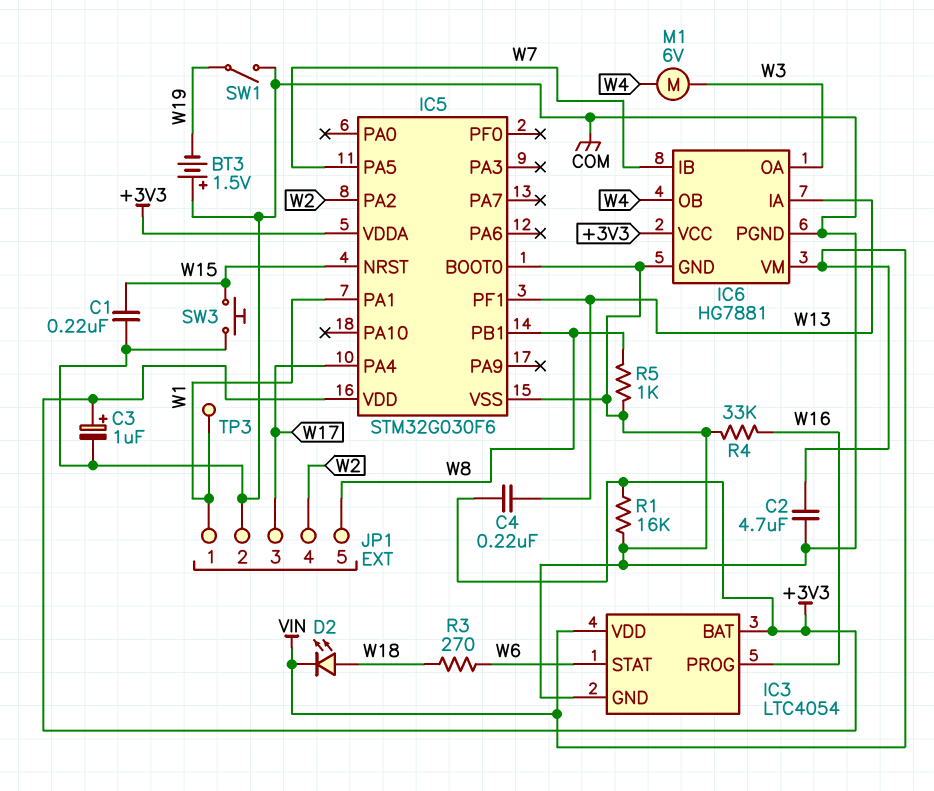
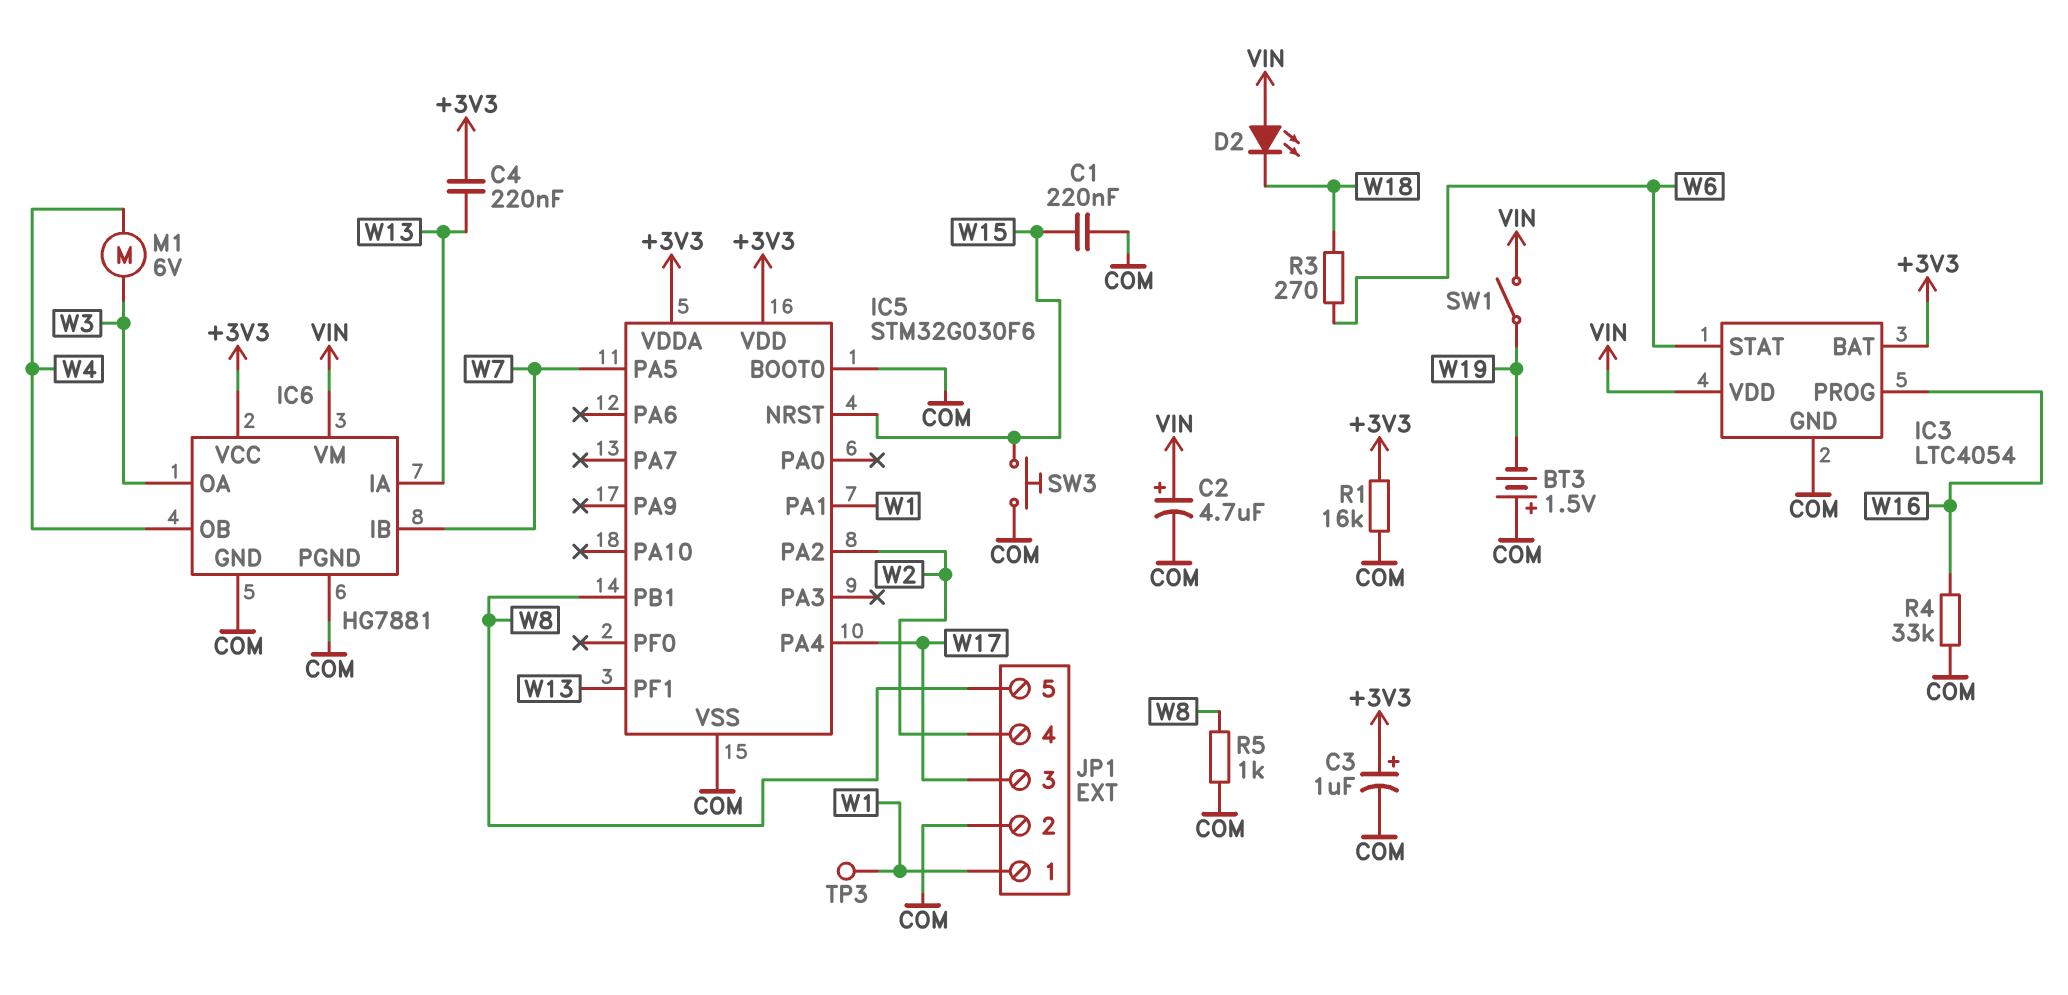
C2: 4.7uF (COM, VIN) -> 4.7uF (plus VIN, minus COM)
D2: LED (A W18, K VIN) -> LED (A VIN, K W18)
SW1: switch (COM, W19) -> switch (VIN, W19)

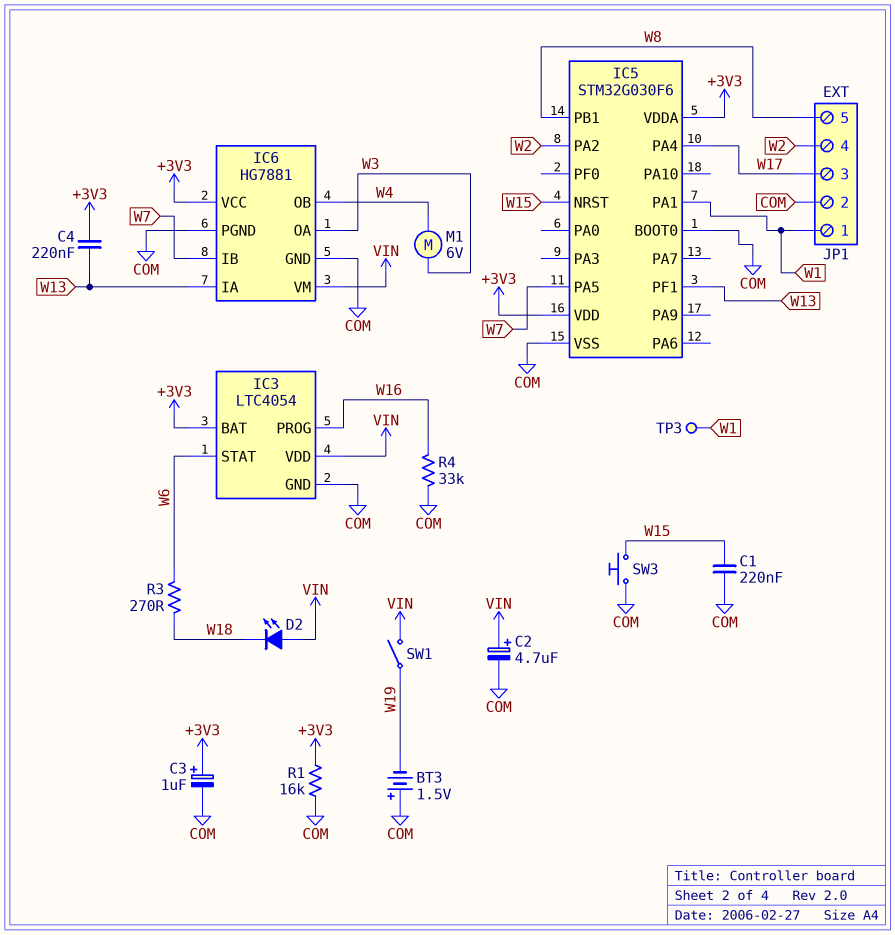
R5: 1k (COM, W8) -> none

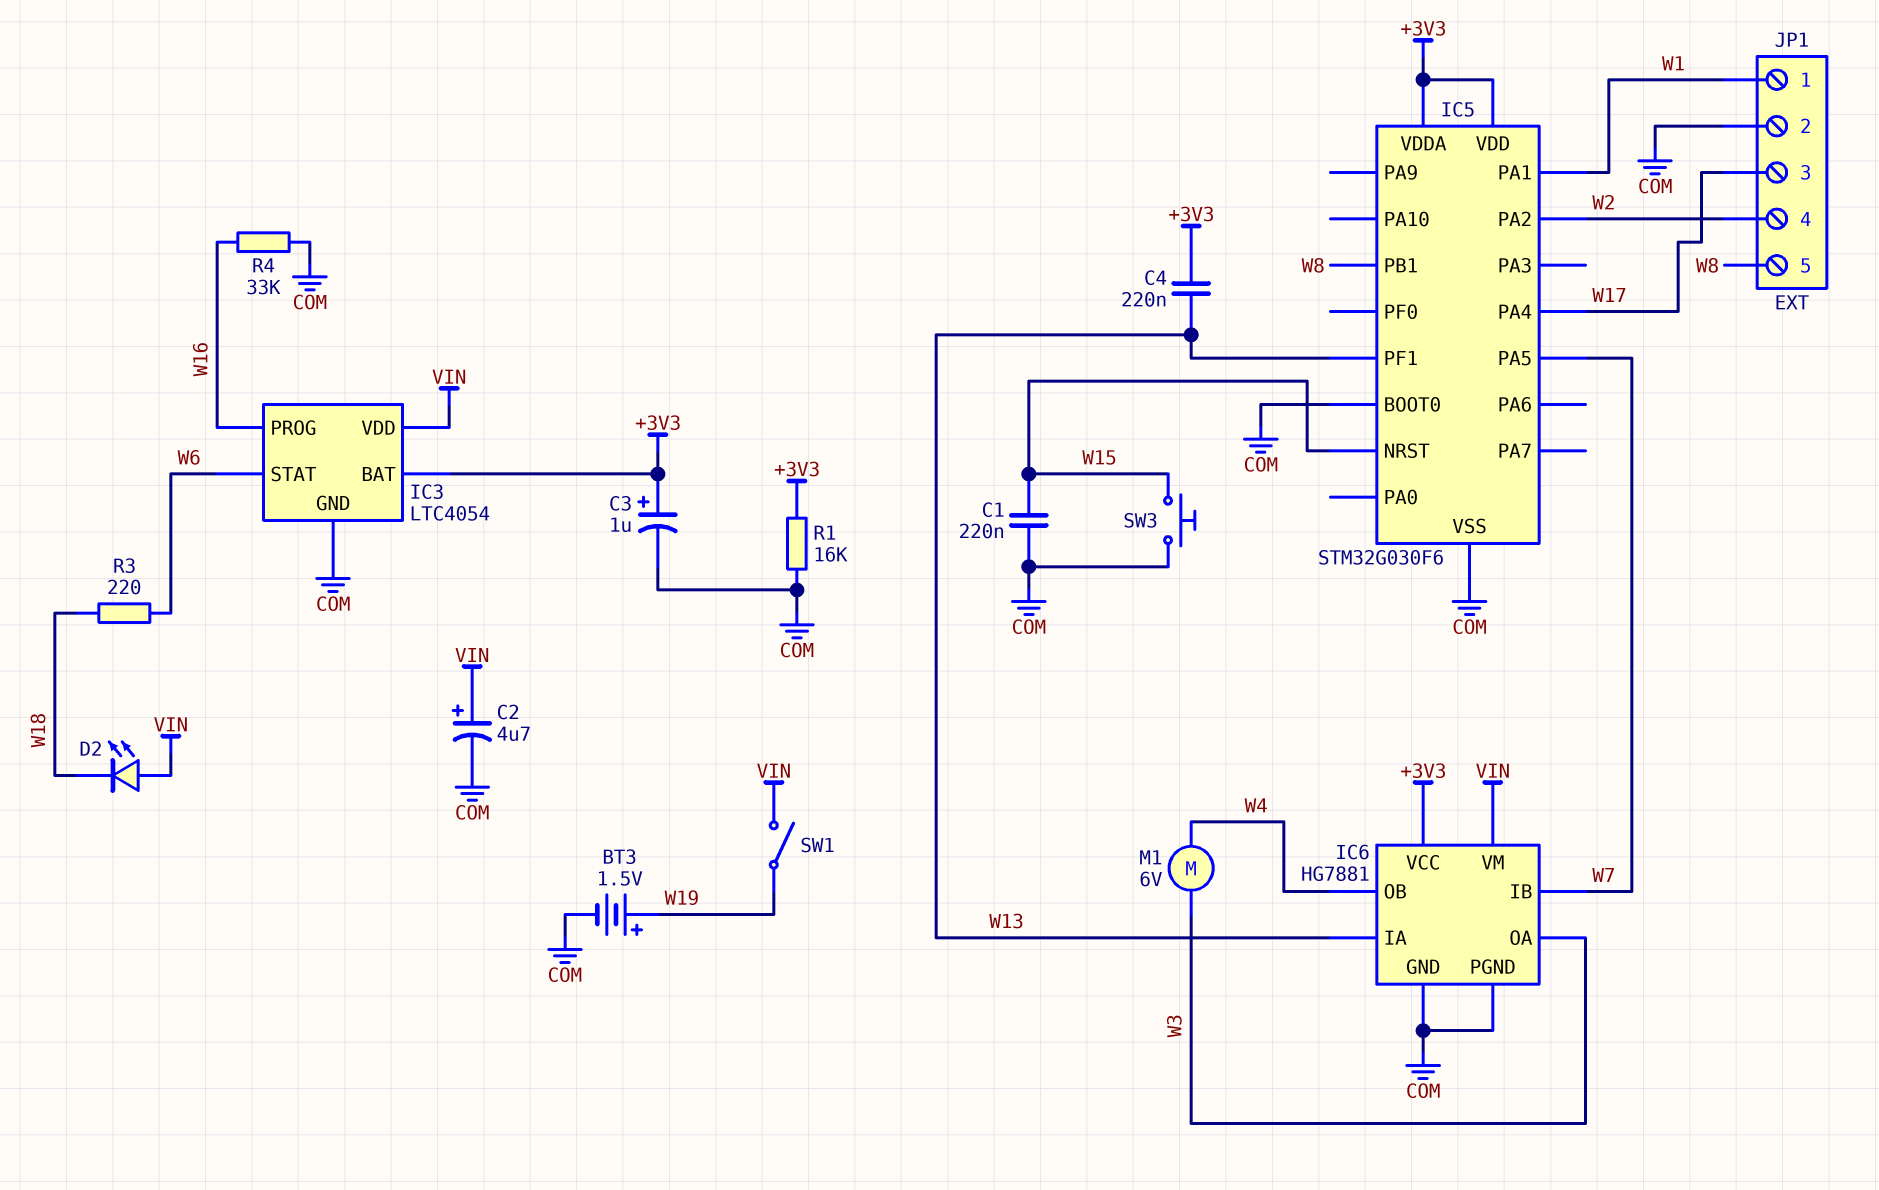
BT3: 1.5V (plus COM, minus W19) -> 1.5V (plus W19, minus COM)
R3: 270 (W6, W18) -> 220 (W6, W18)
TP3: test point (W1) -> none

